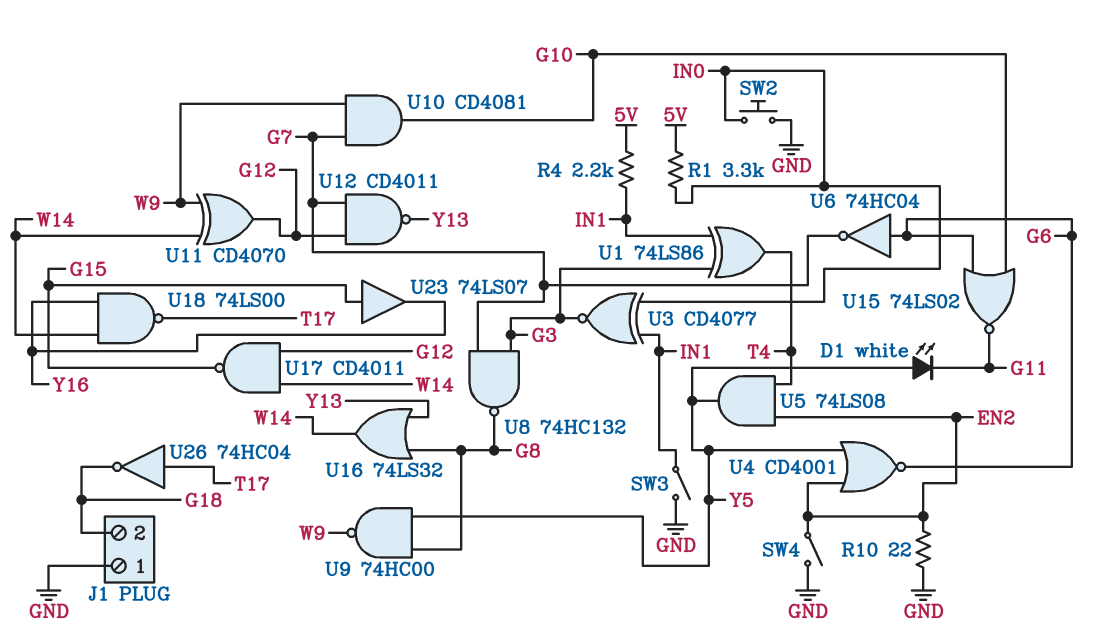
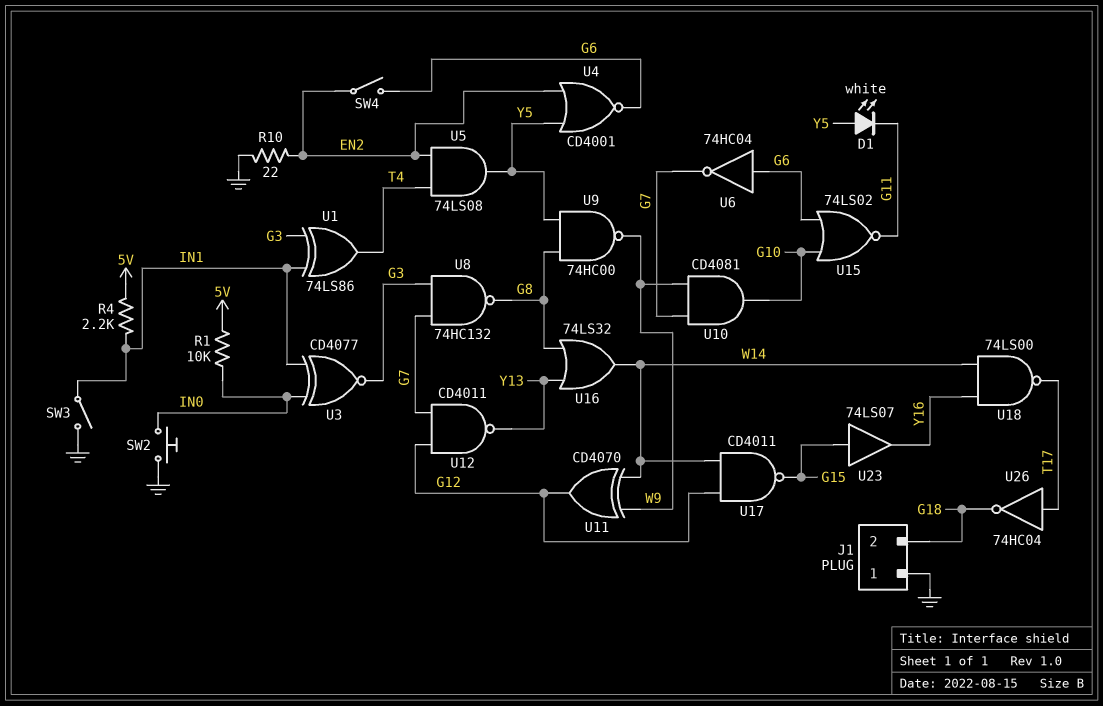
R1: 3.3k (5V, IN0) -> 10k (5V, IN0)
SW4: switch (EN2, GND) -> switch (EN2, G6)

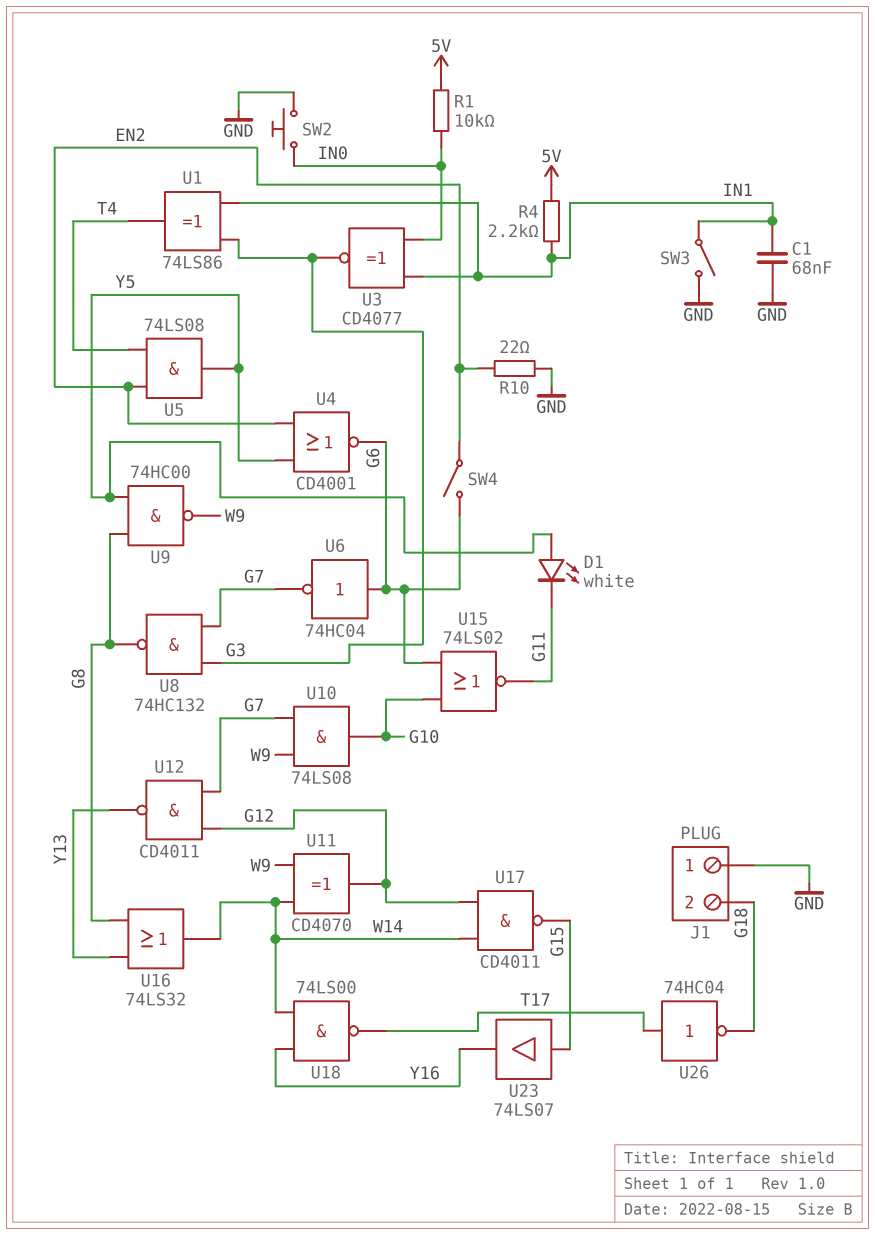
C1: none -> 68nF (GND, IN1)
U10: AND CD4081 (in G7, in W9, out G10) -> AND 74LS08 (in G7, in W9, out G10)

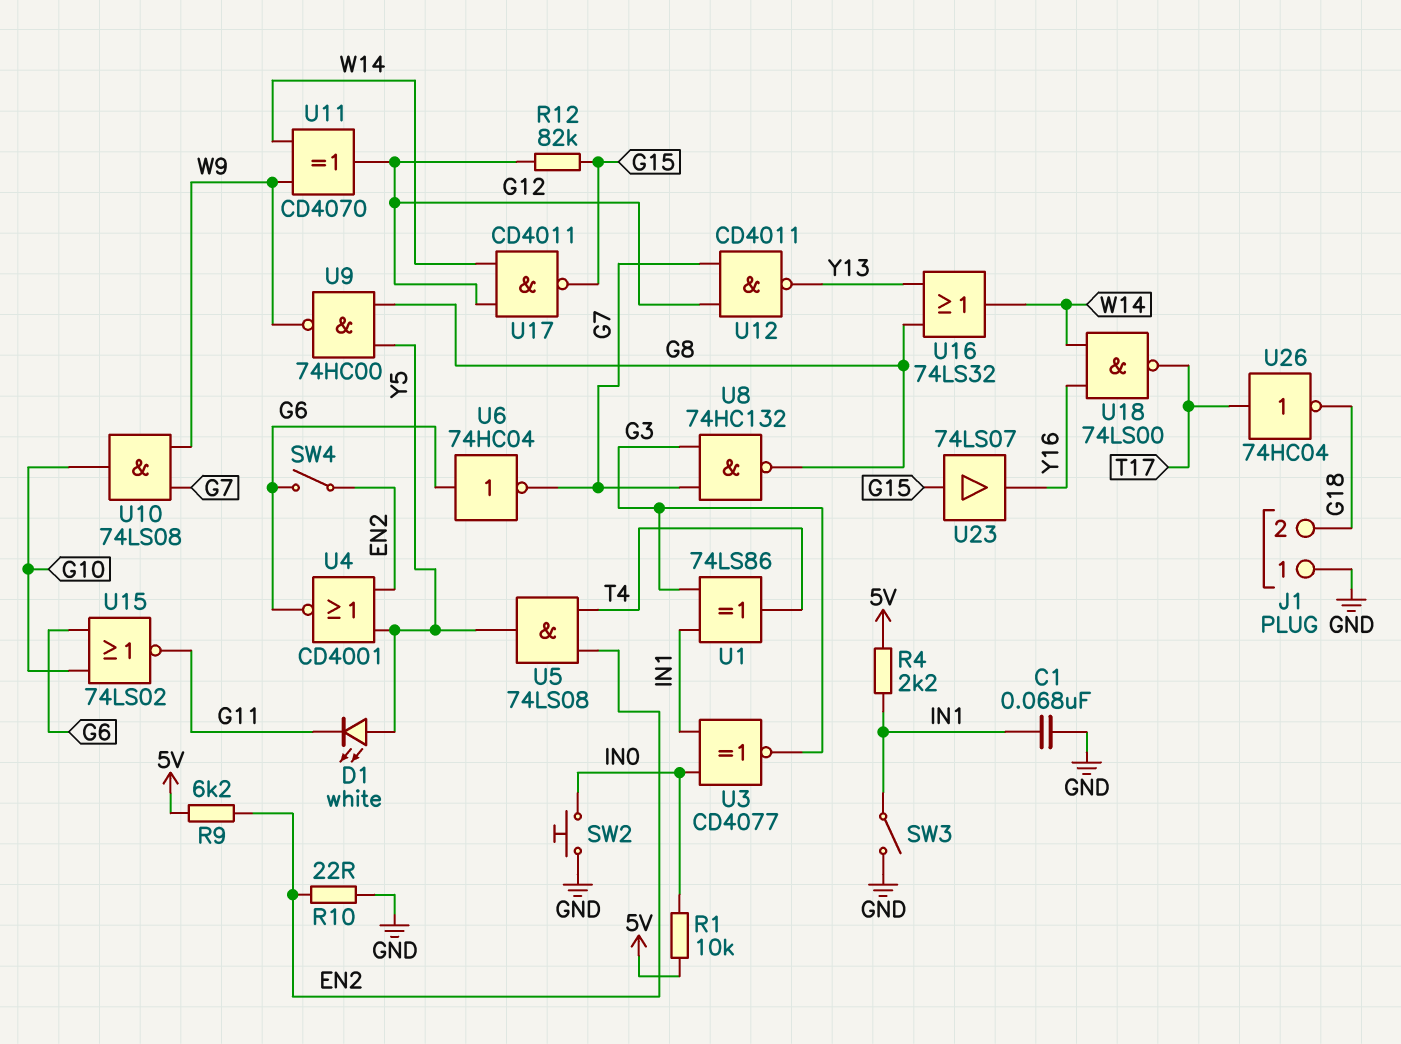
R9: none -> 6.2k (5V, EN2)
R12: none -> 82k (G12, G15)

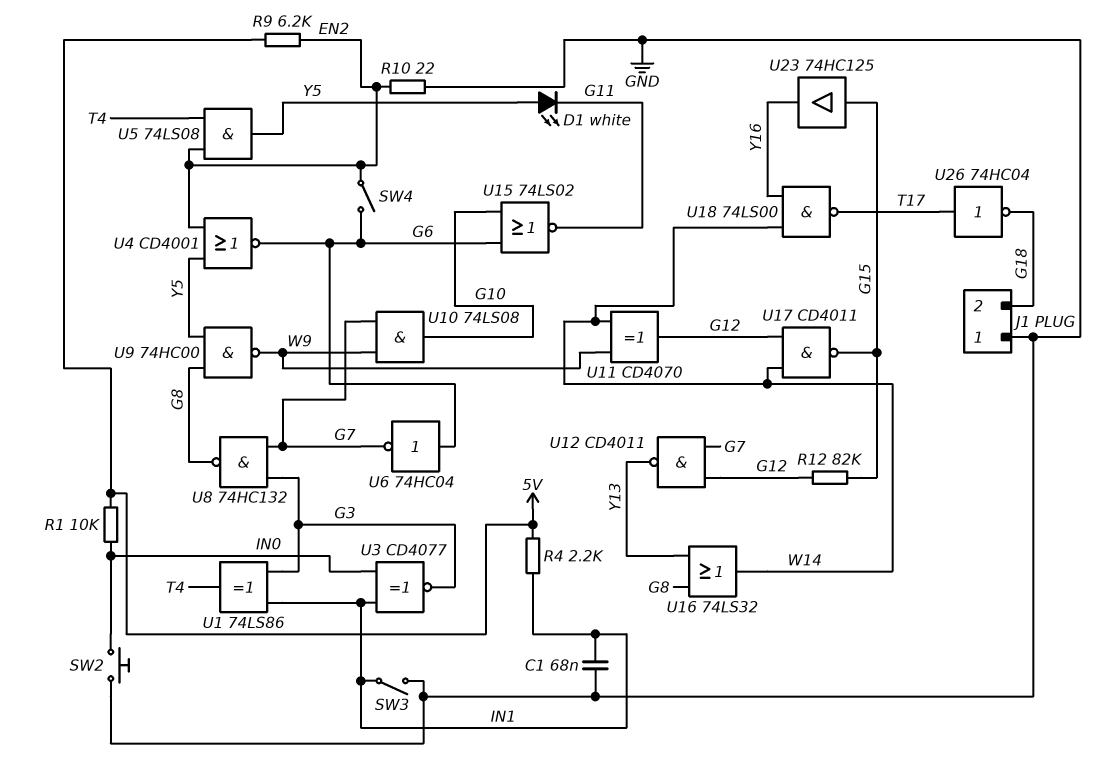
U23: buffer 74LS07 (in G15, out Y16) -> buffer 74HC125 (in G15, out Y16)

